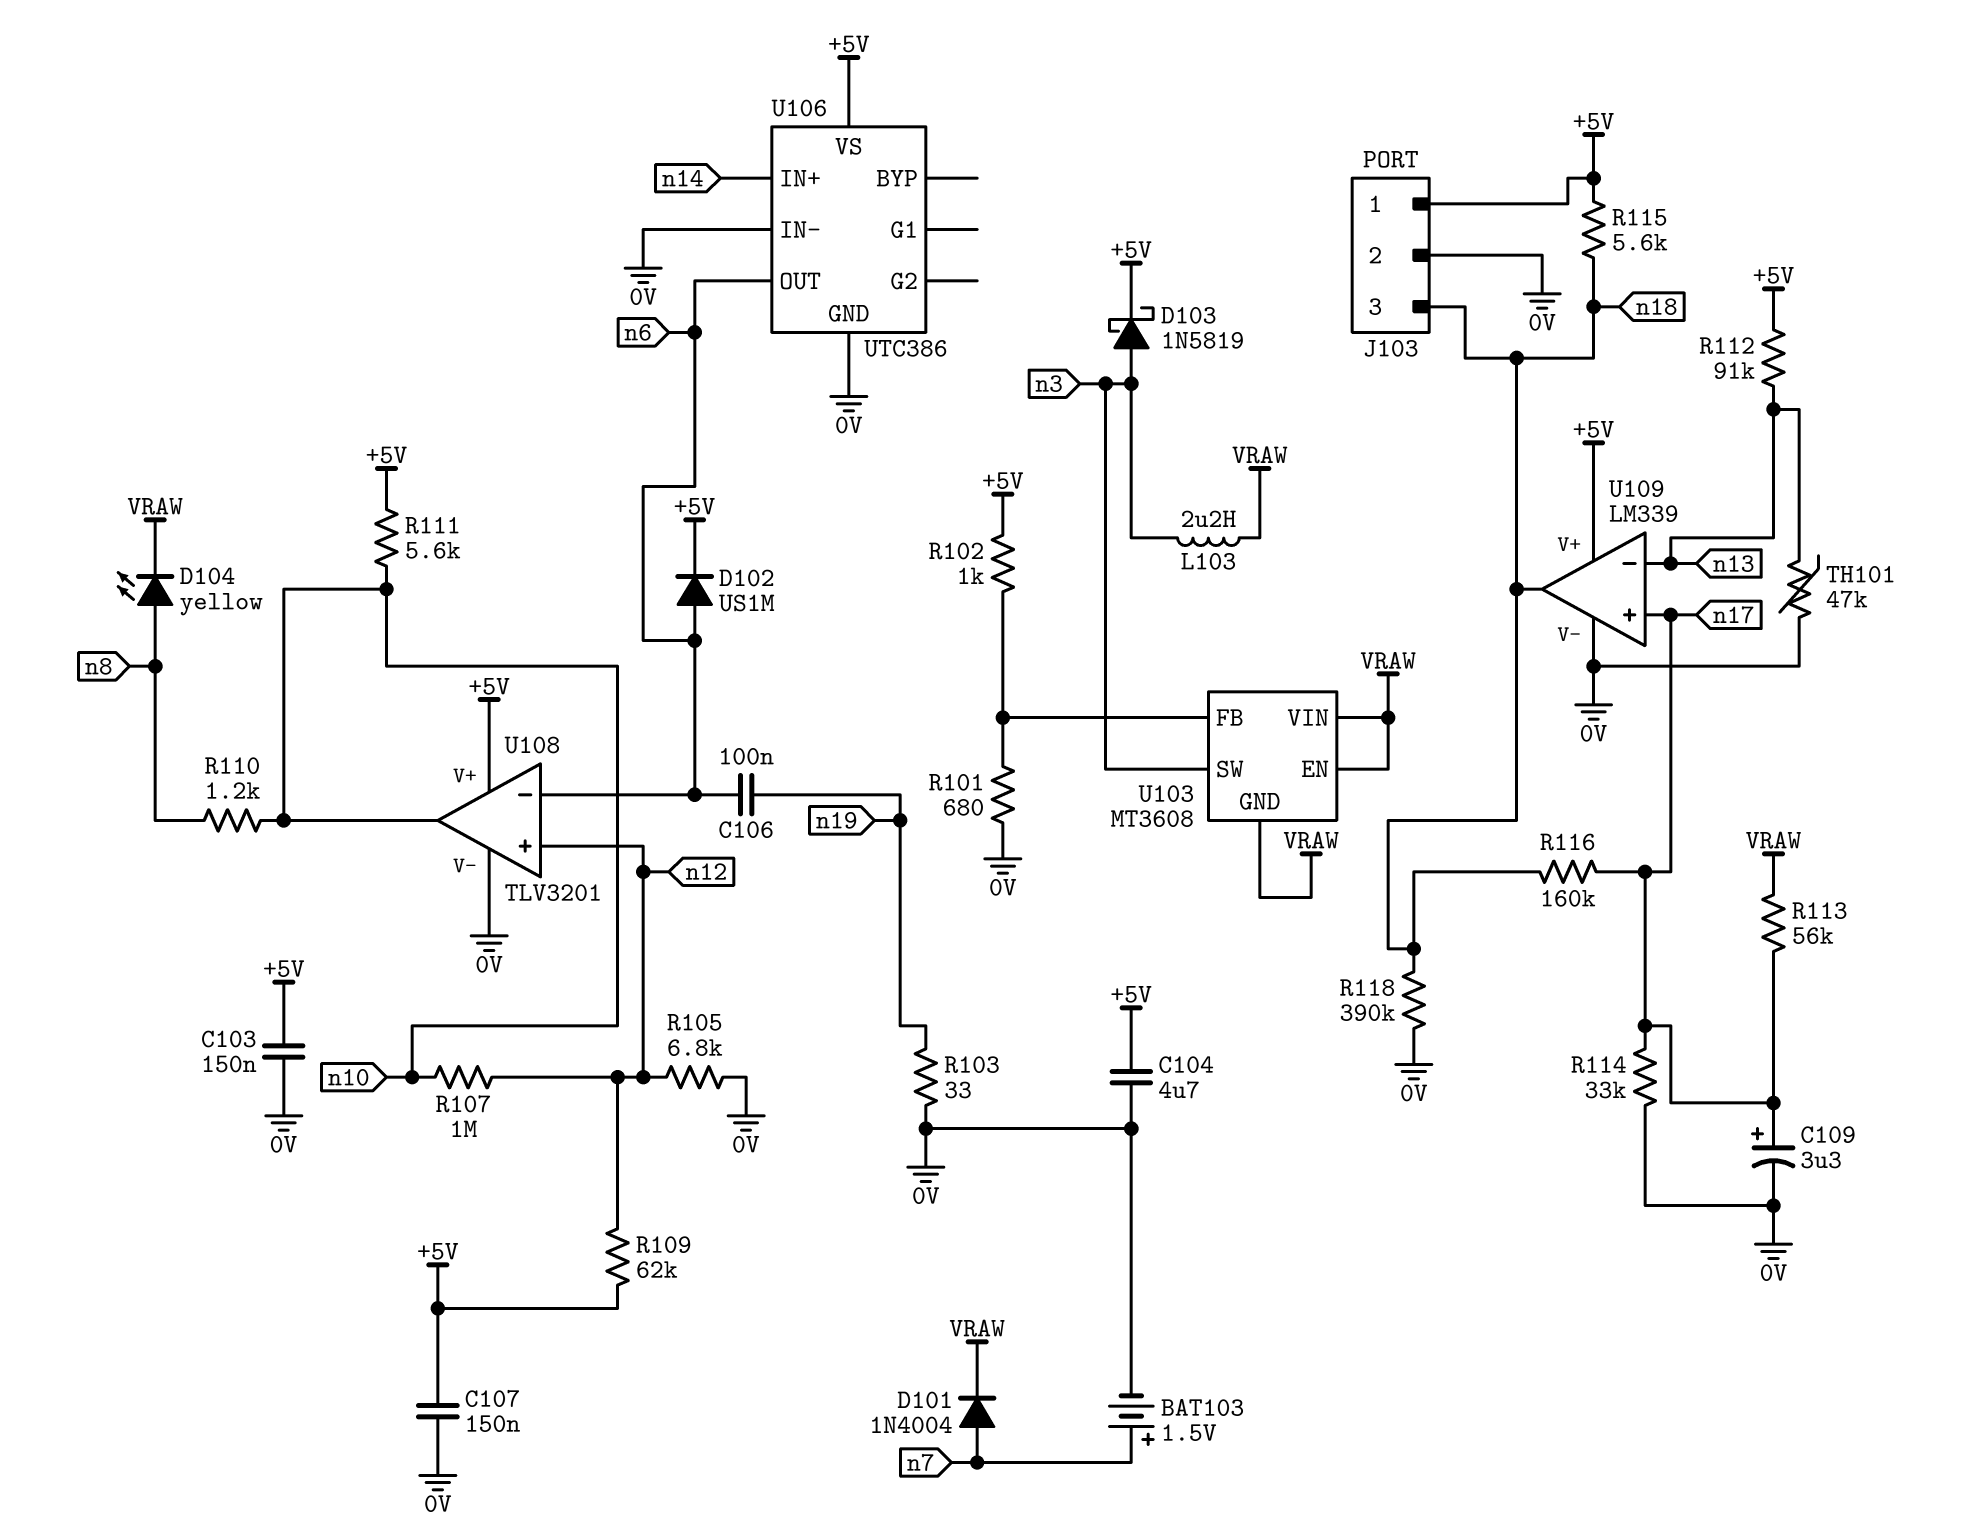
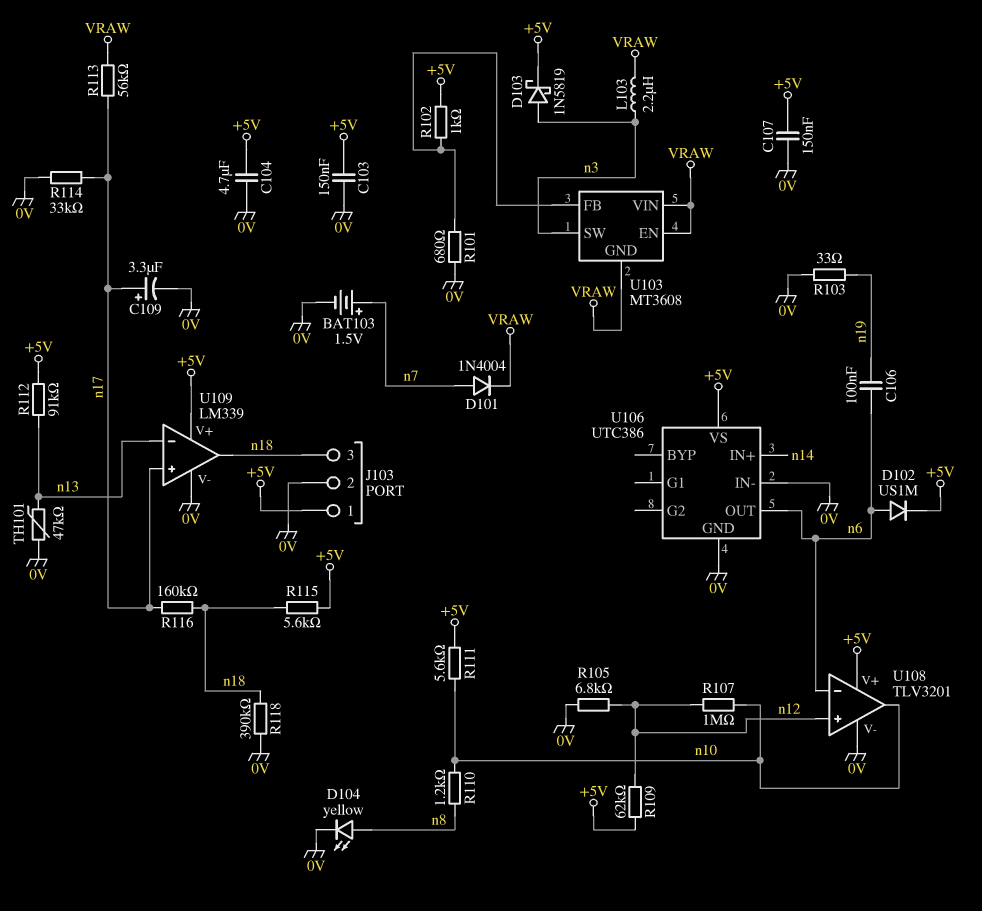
D104: LED yellow (A n8, K VRAW) -> LED yellow (A n8, K 0V)

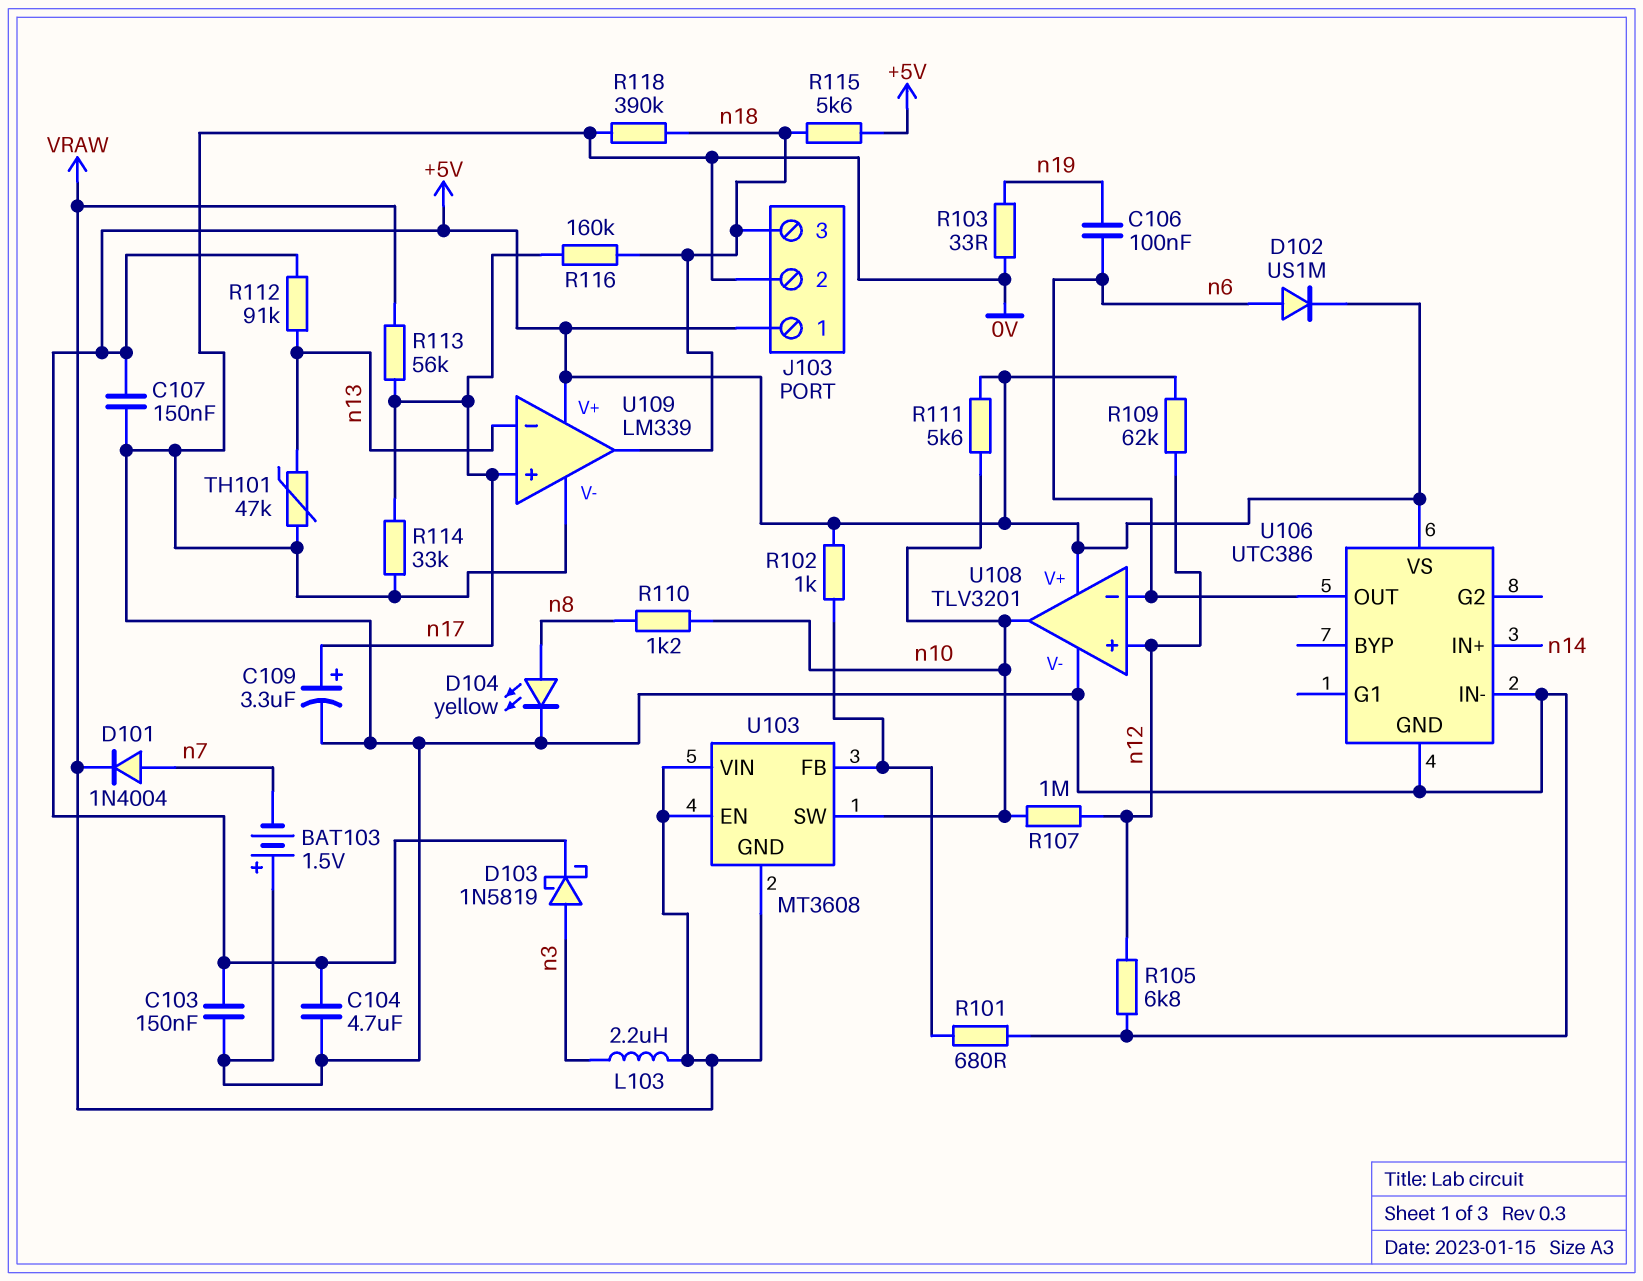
BAT103: 1.5V (plus n7, minus 0V) -> 1.5V (plus 0V, minus n7)
U103 pin SW: n3 -> n10

